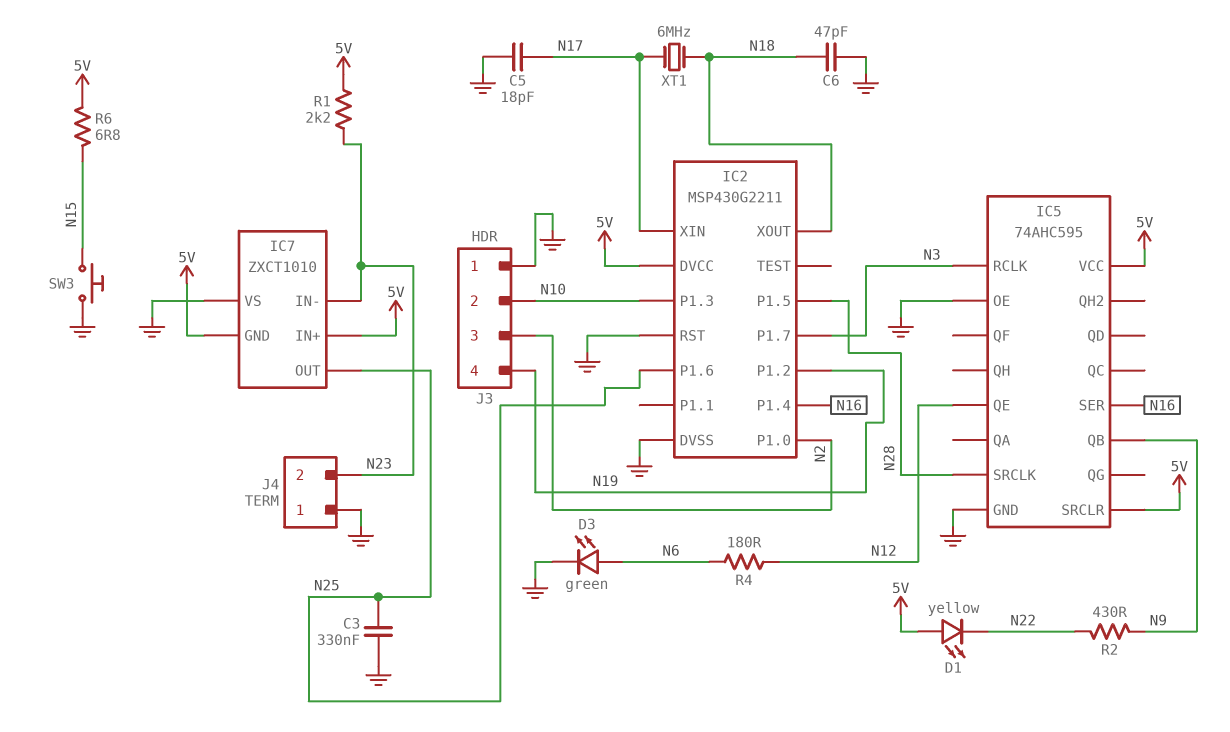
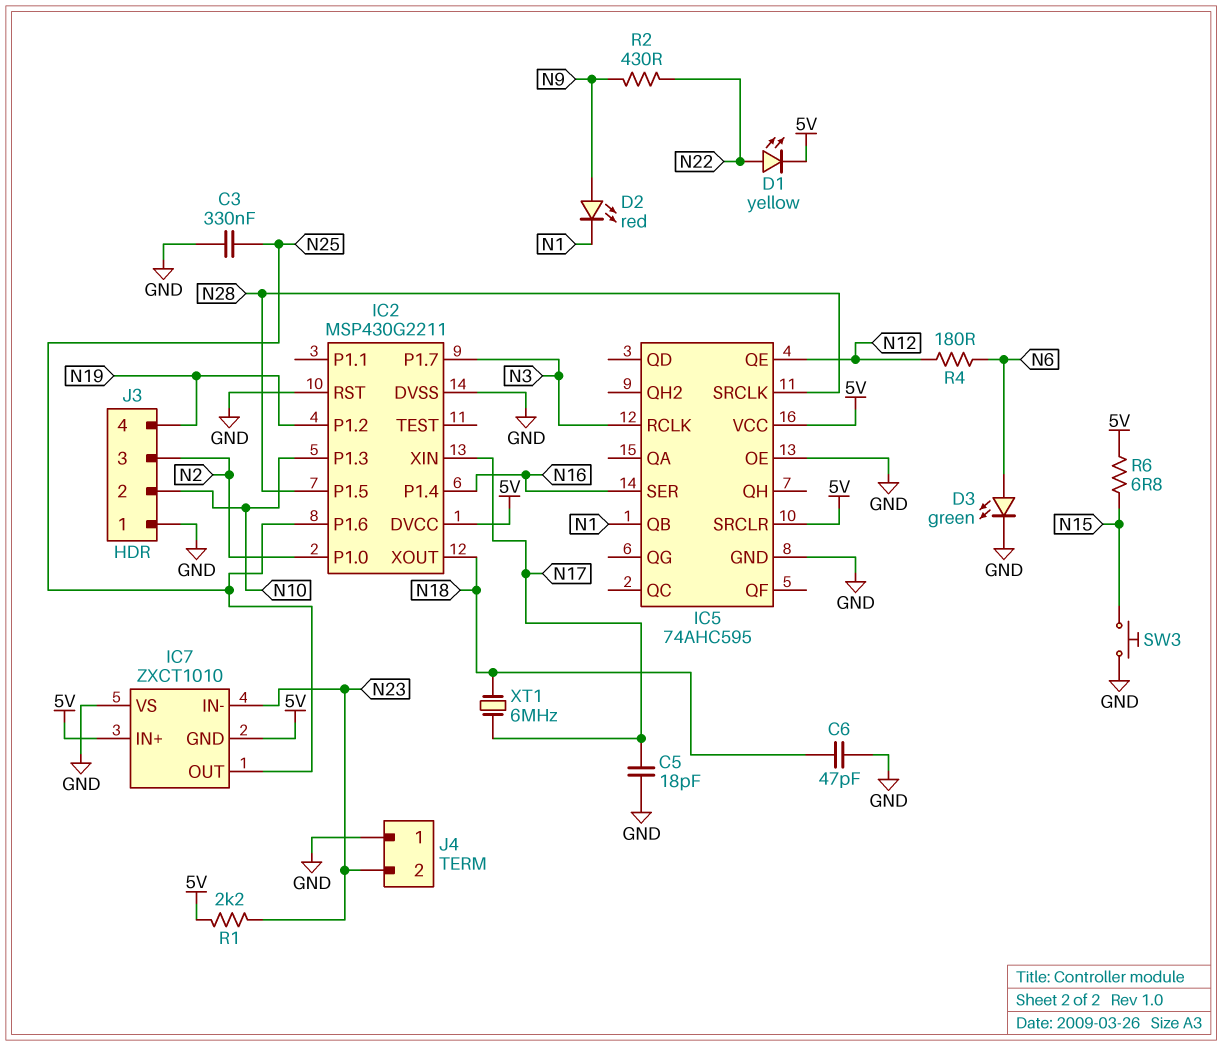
D1: LED yellow (A 5V, K N22) -> LED yellow (A N22, K 5V)
D2: none -> LED red (A N9, K N1)
IC5 pin QB: N9 -> N1

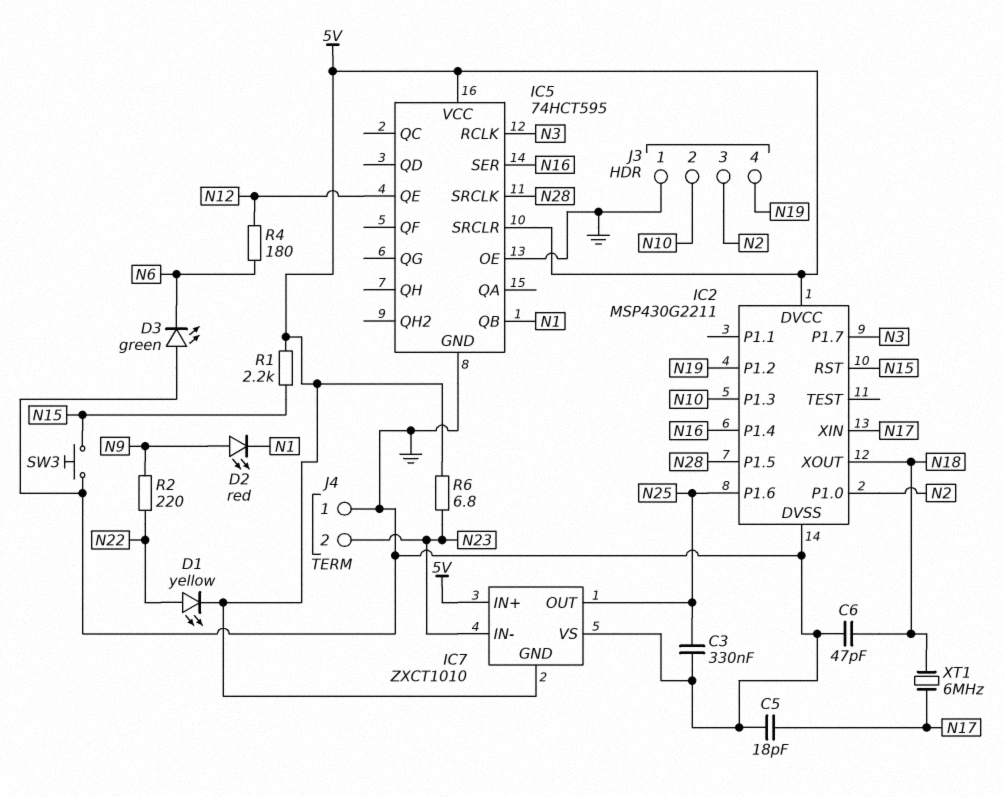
D3: LED green (A N6, K GND) -> LED green (A GND, K N6)
IC2 pin RST: GND -> N15
IC5: 74AHC595 -> 74HCT595
R1: 2.2k (5V, N23) -> 2.2k (5V, N15)
R2: 430 (N9, N22) -> 220 (N9, N22)
R6: 6.8 (5V, N15) -> 6.8 (5V, N23)

